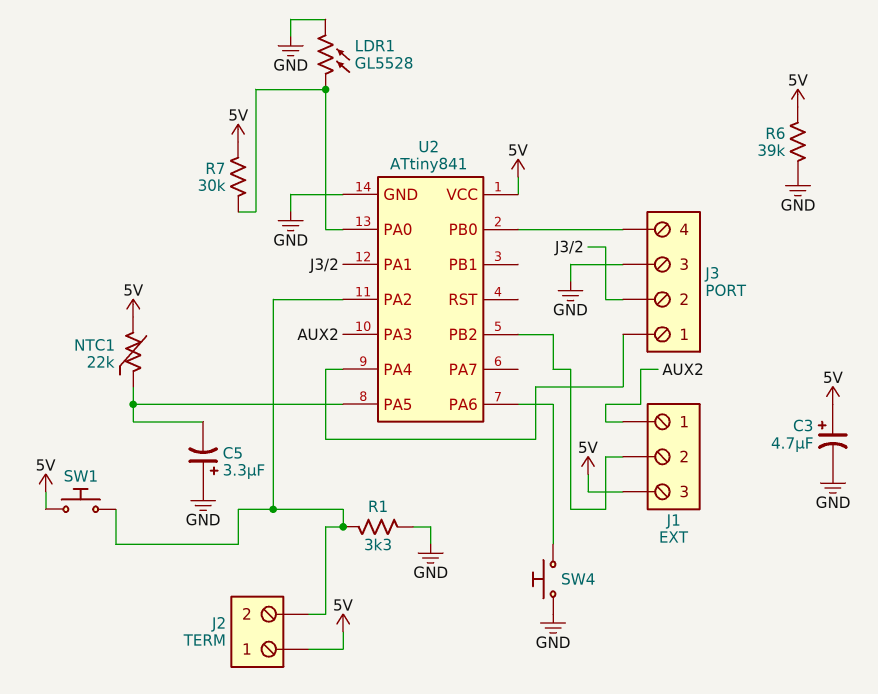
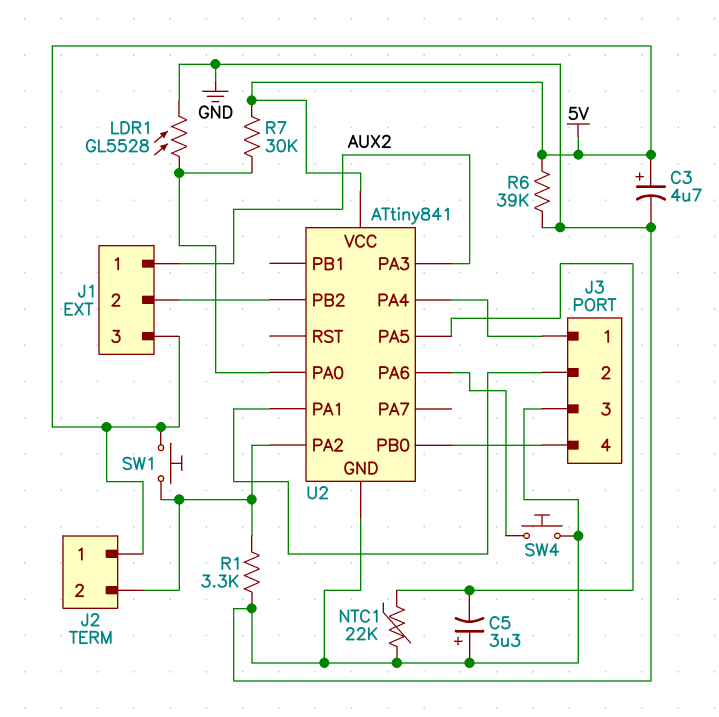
NTC1: 22k (5V, U2/PA5) -> 22k (GND, U2/PA5)

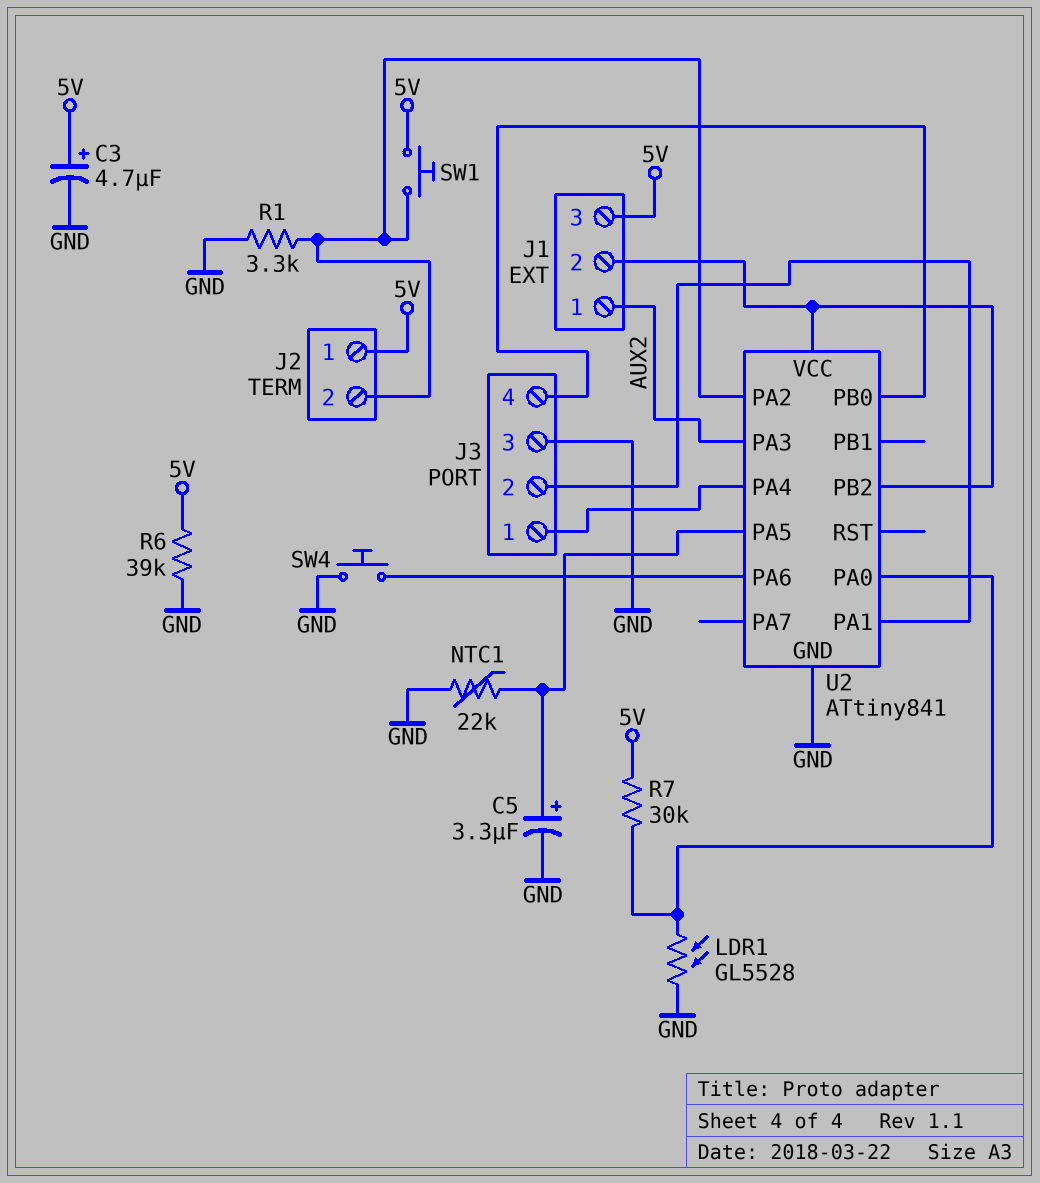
C5: 3.3uF (plus GND, minus U2/PA5) -> 3.3uF (plus U2/PA5, minus GND)
U2 pin VCC: 5V -> J1/2

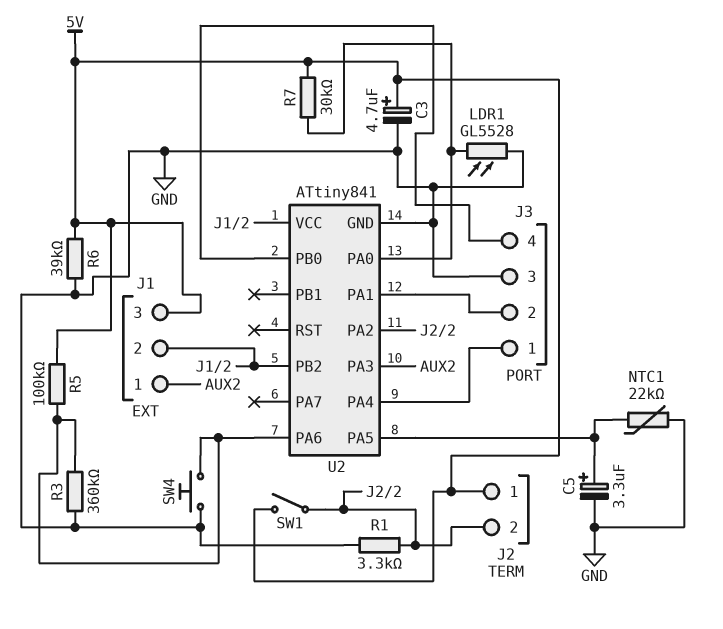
R3: none -> 360k (GND, U2/PA6)
R5: none -> 100k (5V, U2/PA6)
SW1: button (5V, J2/2) -> switch (5V, J2/2)

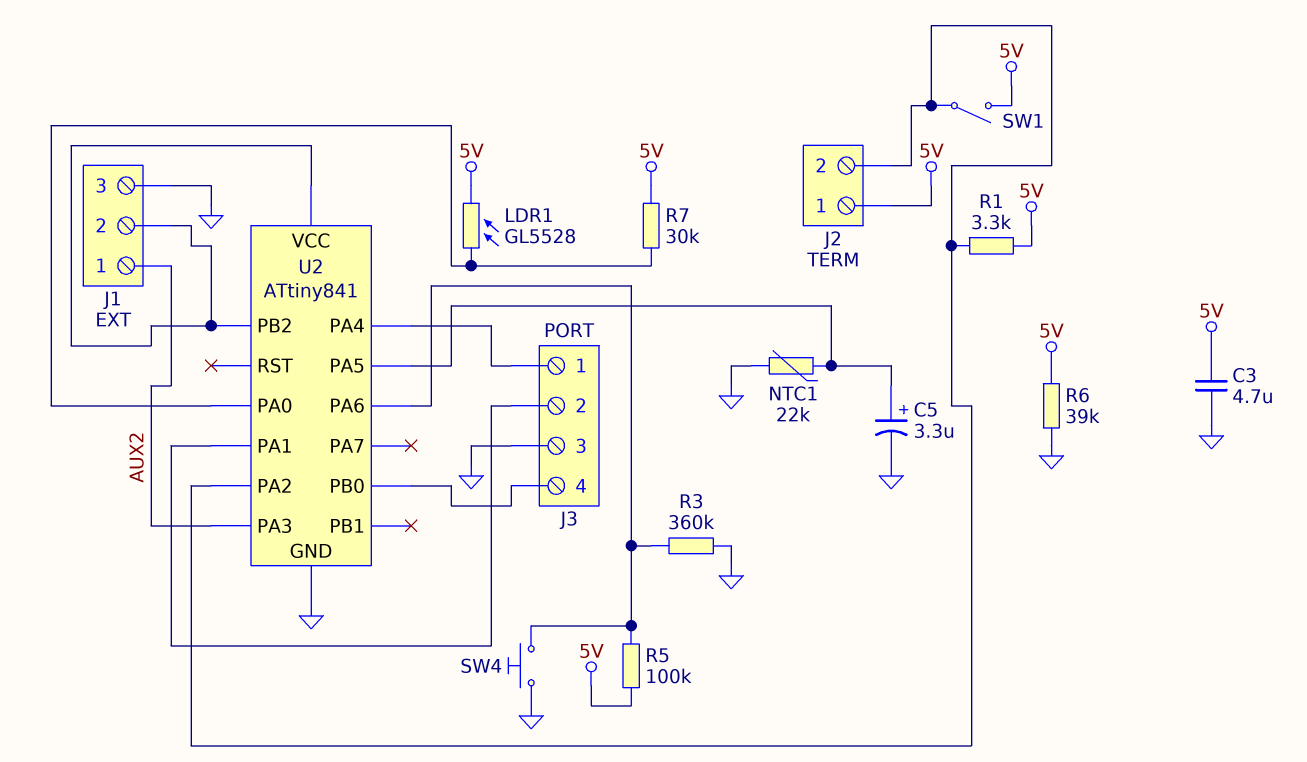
C3: 4.7uF (plus 5V, minus GND) -> 4.7uF (5V, GND)
J1 pin 3: 5V -> GND
LDR1: GL5528 (GND, U2/PA0) -> GL5528 (5V, U2/PA0)
R1: 3.3k (GND, J2/2) -> 3.3k (5V, J2/2)

